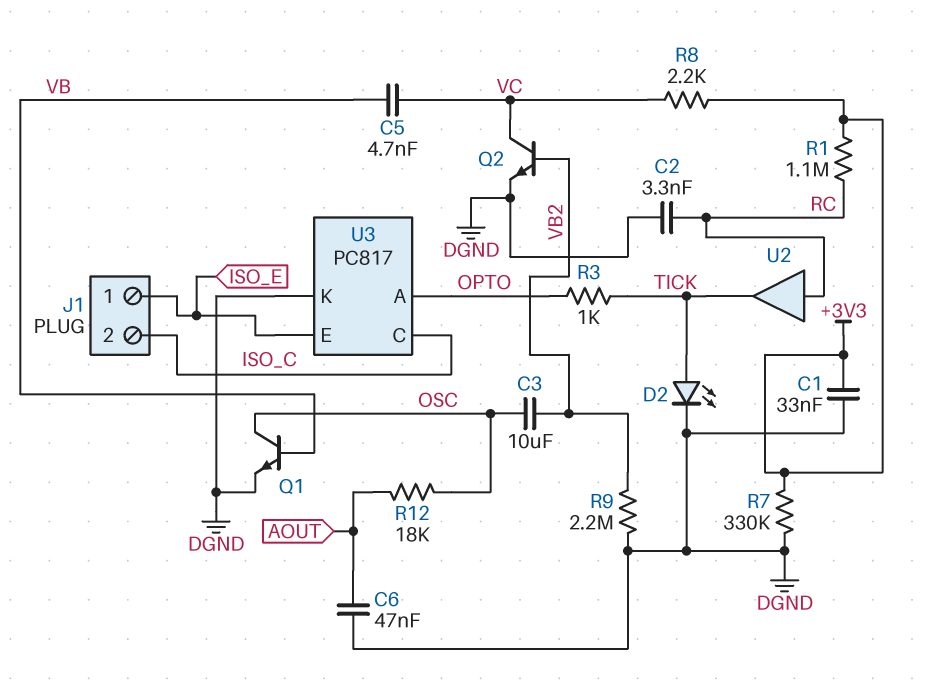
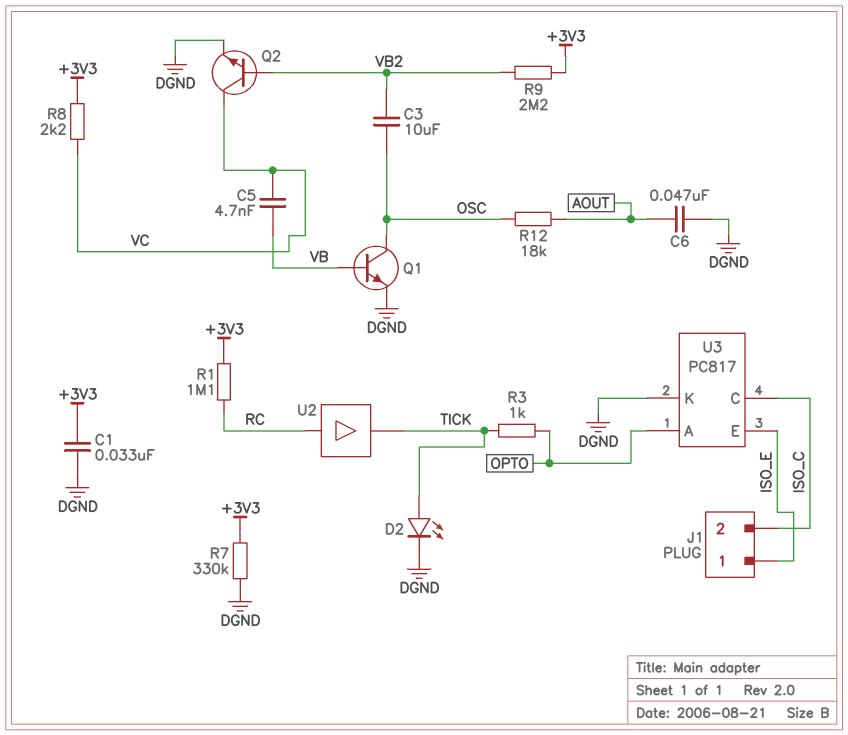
C2: 3.3nF (DGND, RC) -> none
R9: 2.2M (DGND, VB2) -> 2.2M (+3V3, VB2)

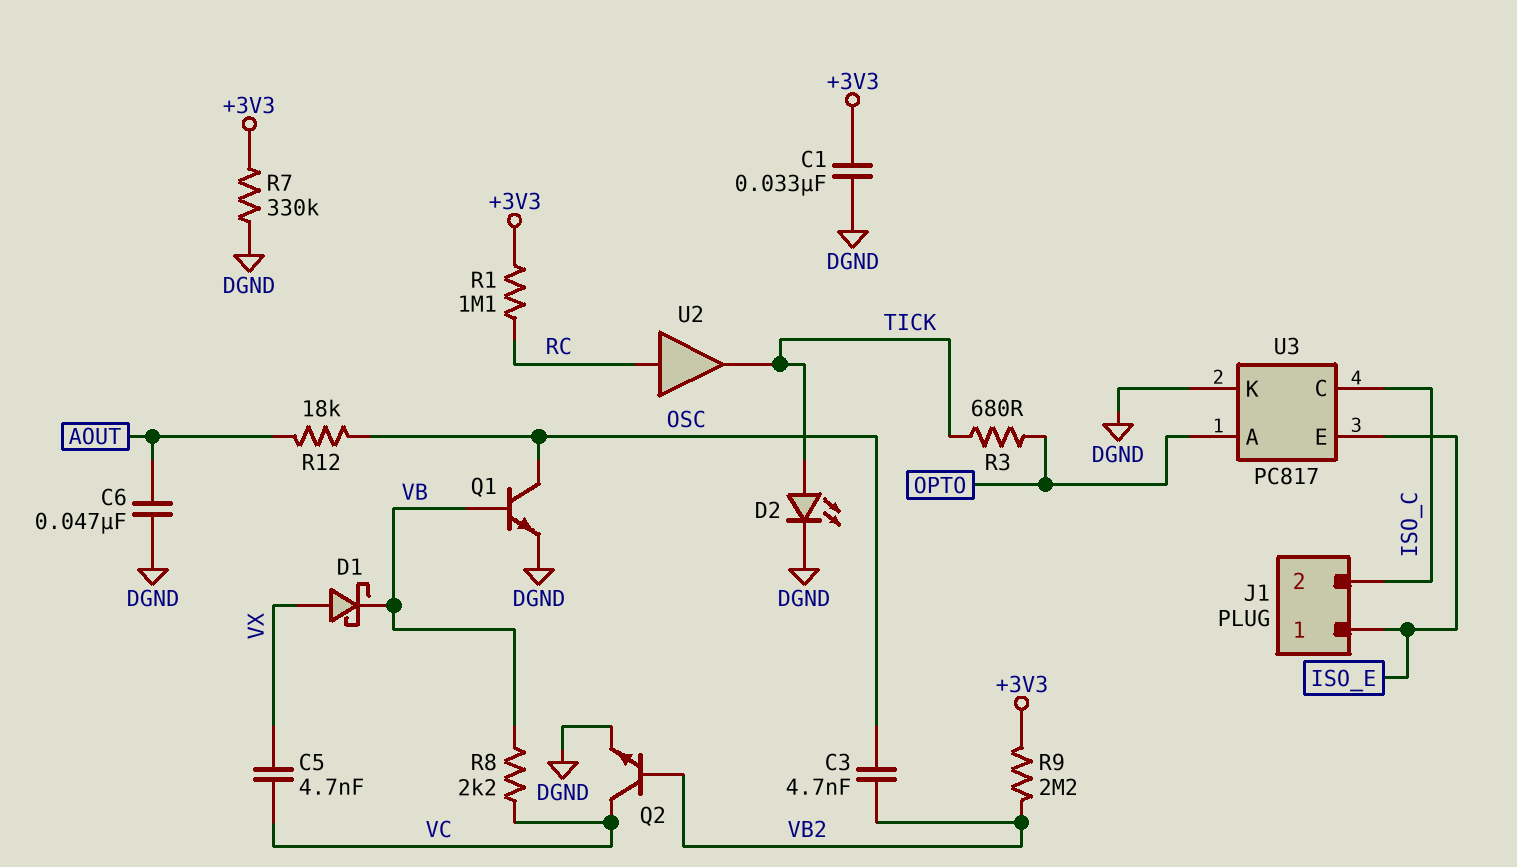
C3: 10uF (OSC, VB2) -> 4.7nF (OSC, VB2)
C5: 4.7nF (VB, VC) -> 4.7nF (VC, VX)
D1: none -> schottky (A VX, K VB)
R3: 1k (OPTO, TICK) -> 680 (OPTO, TICK)
R8: 2.2k (+3V3, VC) -> 2.2k (VB, VC)

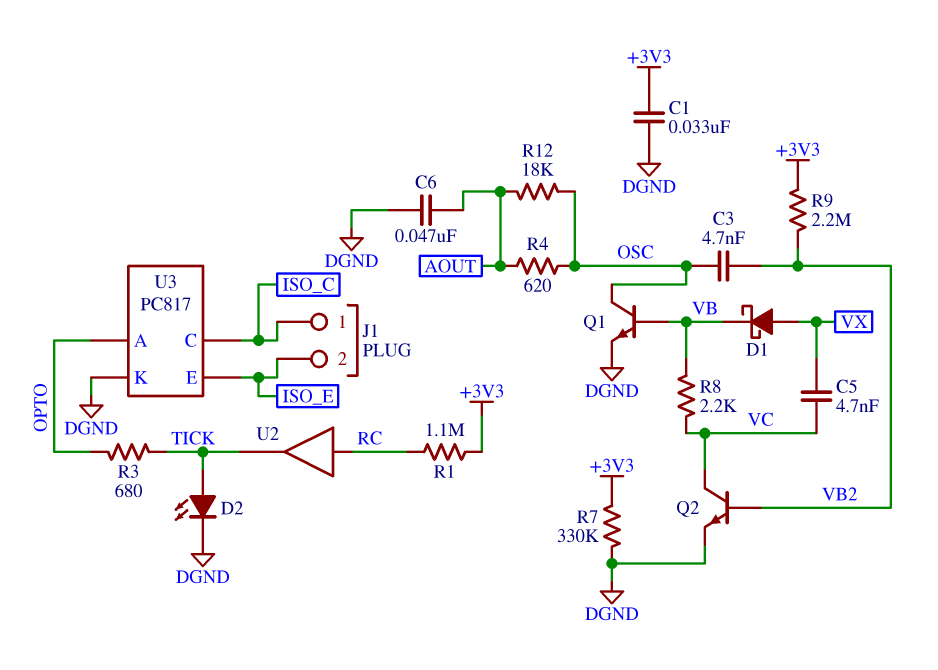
J1 pin 1: ISO_E -> ISO_C
J1 pin 2: ISO_C -> ISO_E
R4: none -> 620 (AOUT, OSC)

